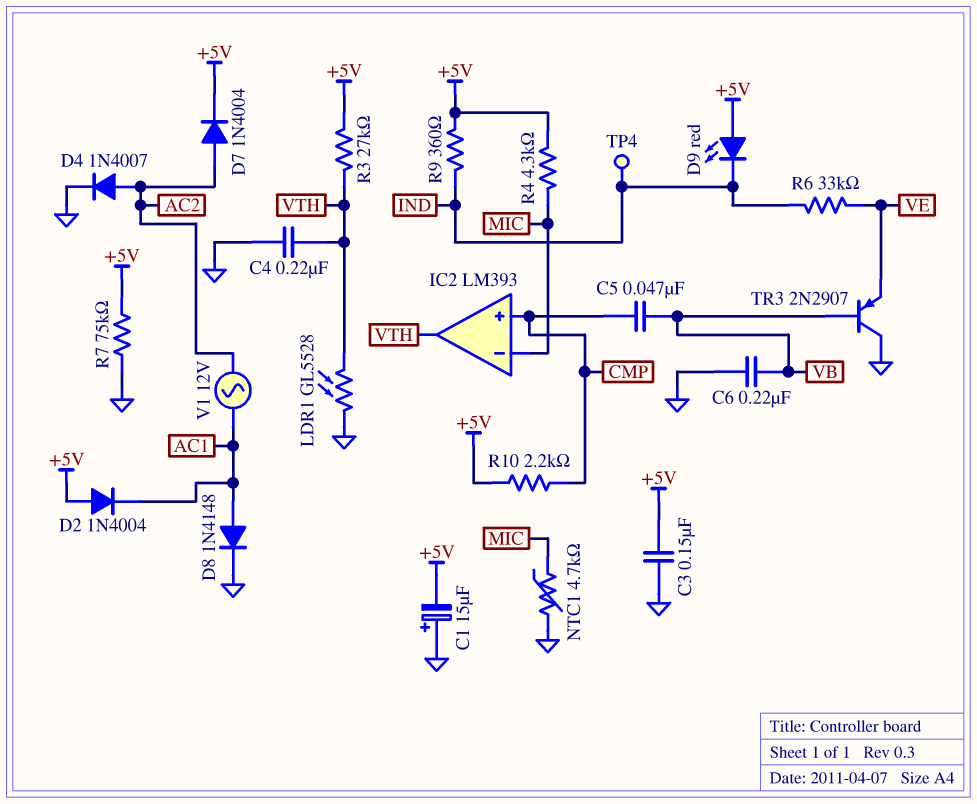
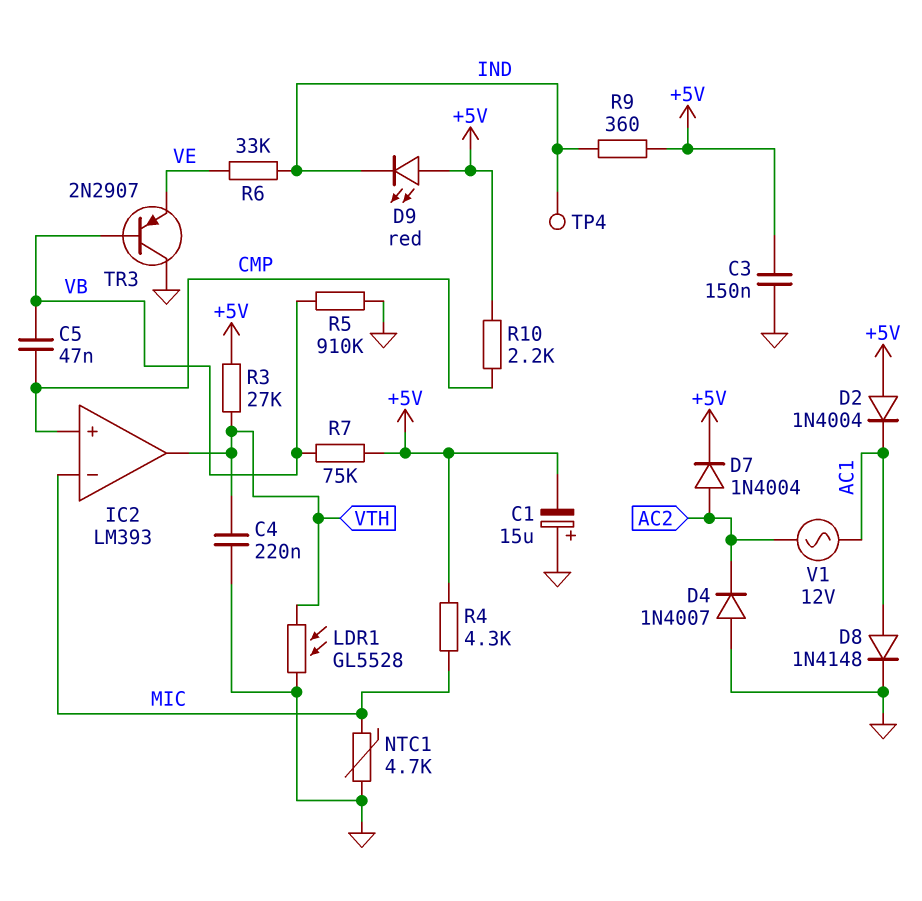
C6: 220nF (GND, VB) -> none
D4: diode 1N4007 (A AC2, K GND) -> diode 1N4007 (A GND, K AC2)
R5: none -> 910k (GND, VB)
R7: 75k (+5V, GND) -> 75k (+5V, VB)

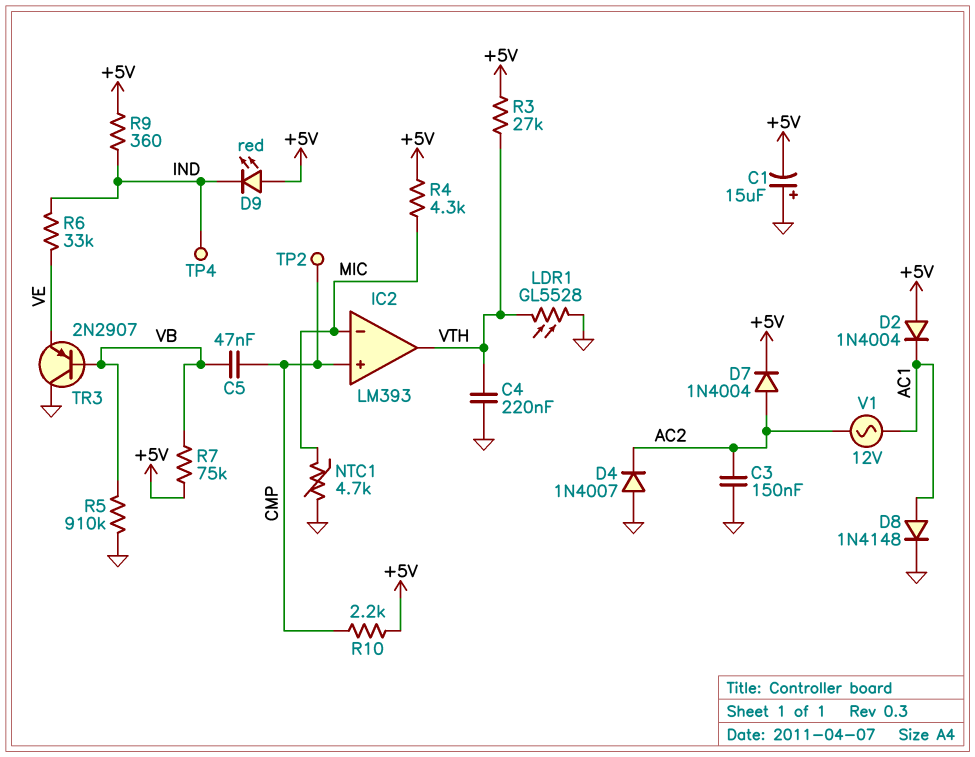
C3: 150nF (+5V, GND) -> 150nF (AC2, GND)
TP2: none -> test point (CMP)

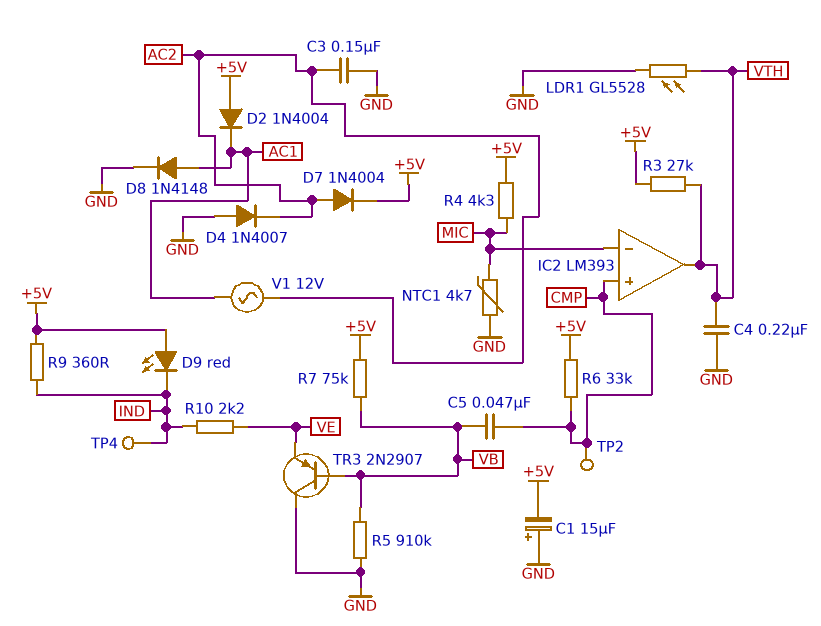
R6: 33k (IND, VE) -> 33k (+5V, CMP)
R10: 2.2k (+5V, CMP) -> 2.2k (IND, VE)

